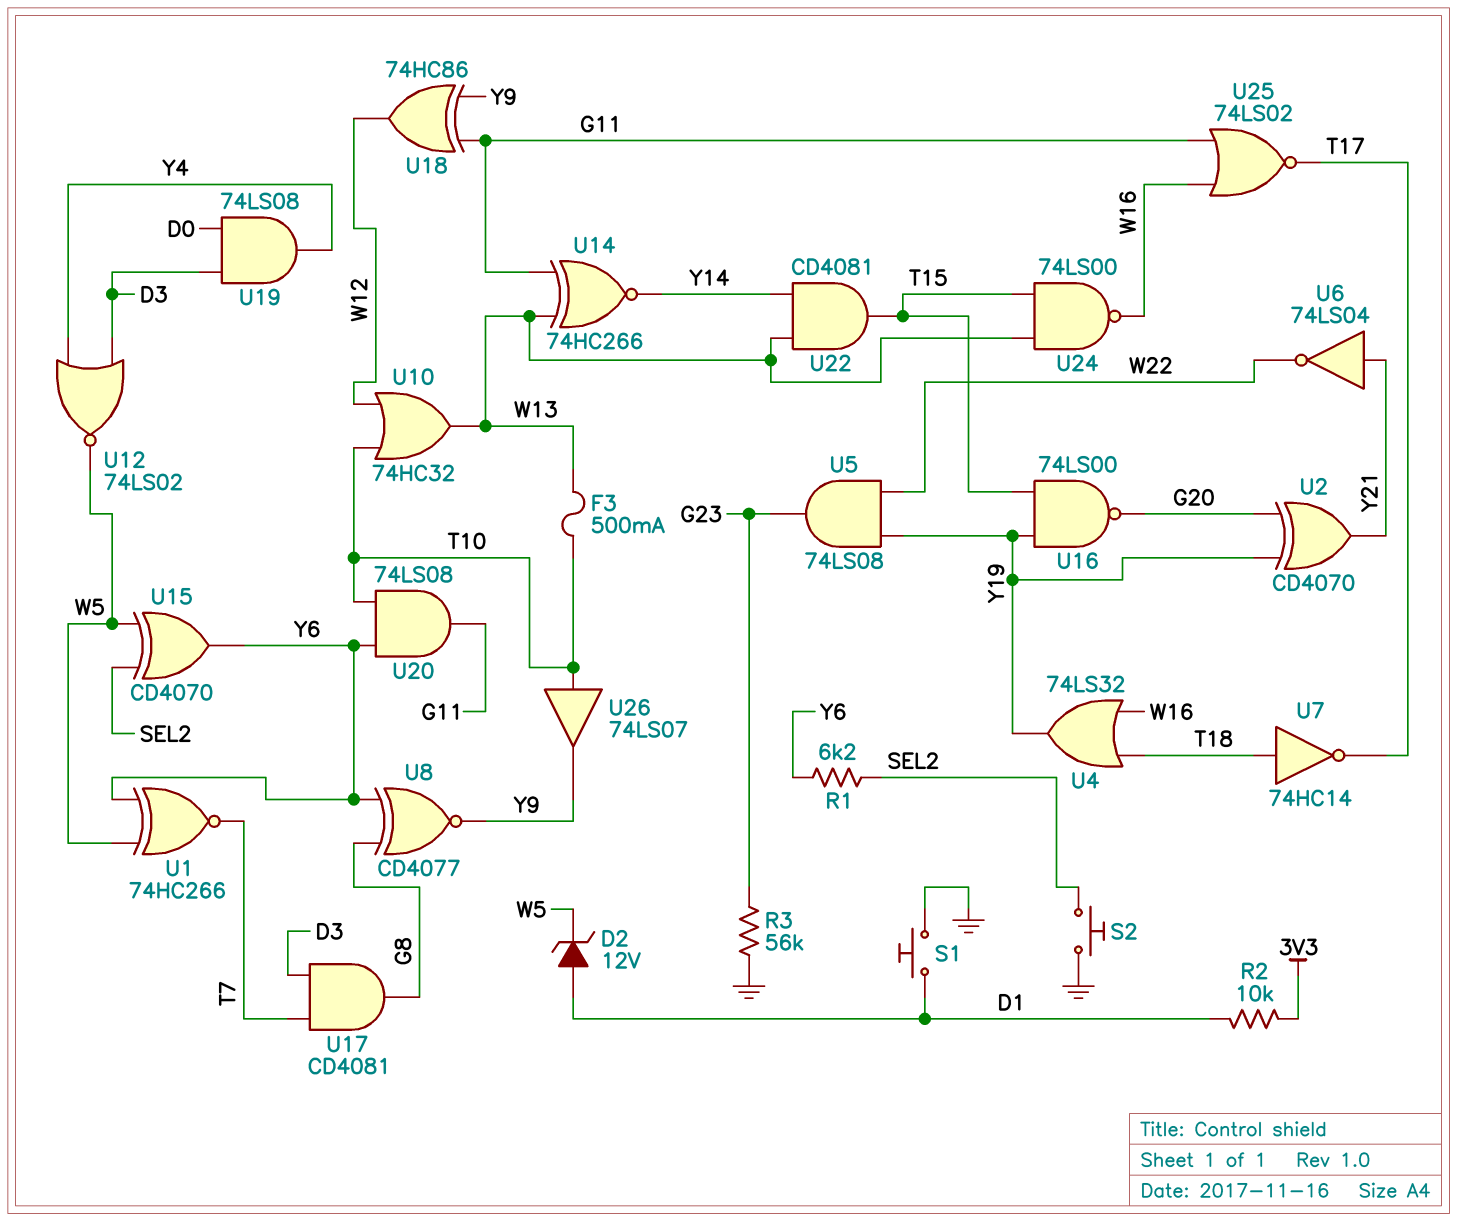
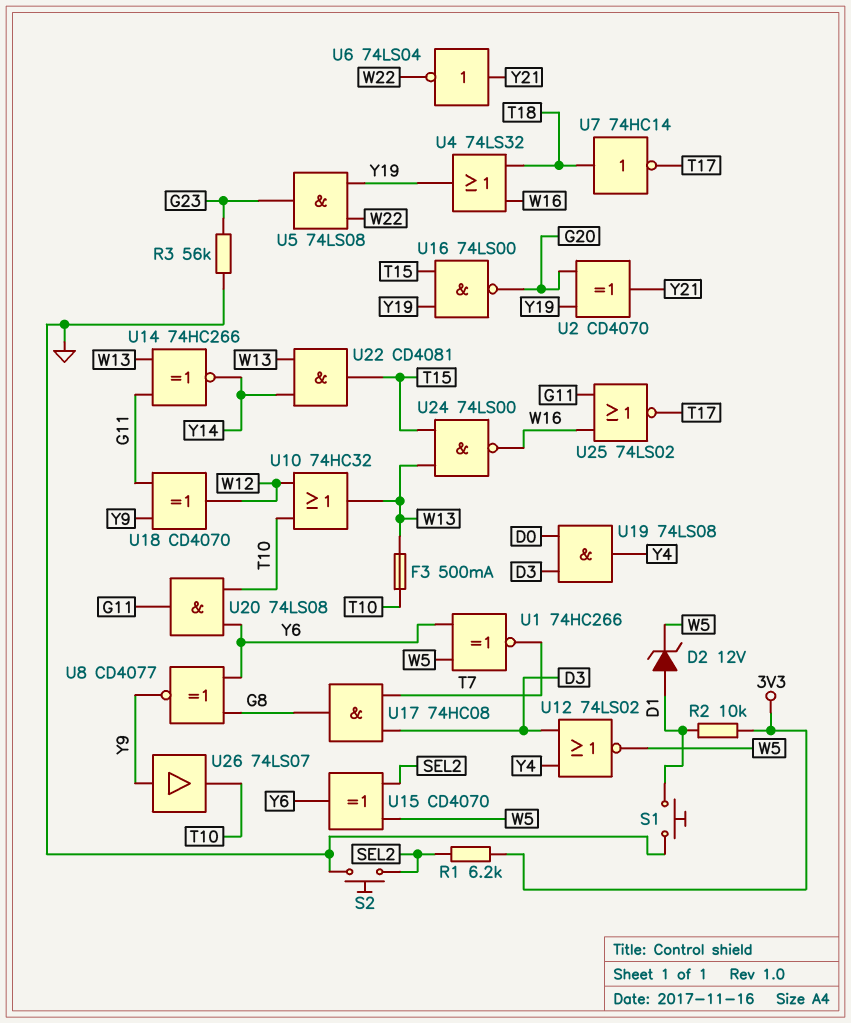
R1: 6.2k (SEL2, Y6) -> 6.2k (3V3, SEL2)
U17: AND CD4081 (in D3, in T7, out G8) -> AND 74HC08 (in D3, in T7, out G8)
U18: XOR 74HC86 (in G11, in Y9, out W12) -> XOR CD4070 (in G11, in Y9, out W12)
U26: buffer 74LS07 (in T10, out Y9) -> buffer 74LS07 (in Y9, out T10)

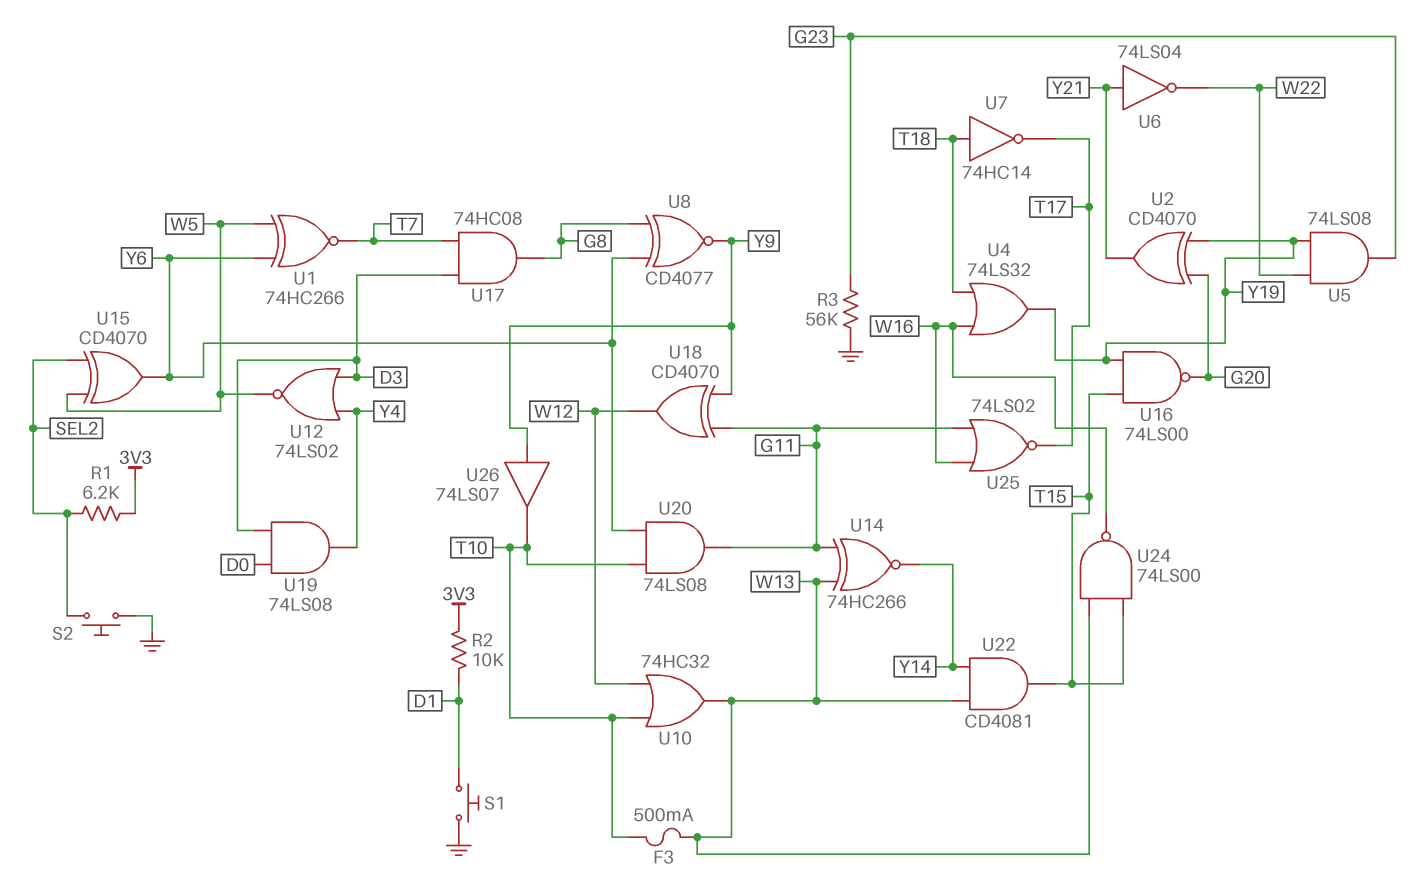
D2: zener 12V (A D1, K W5) -> none

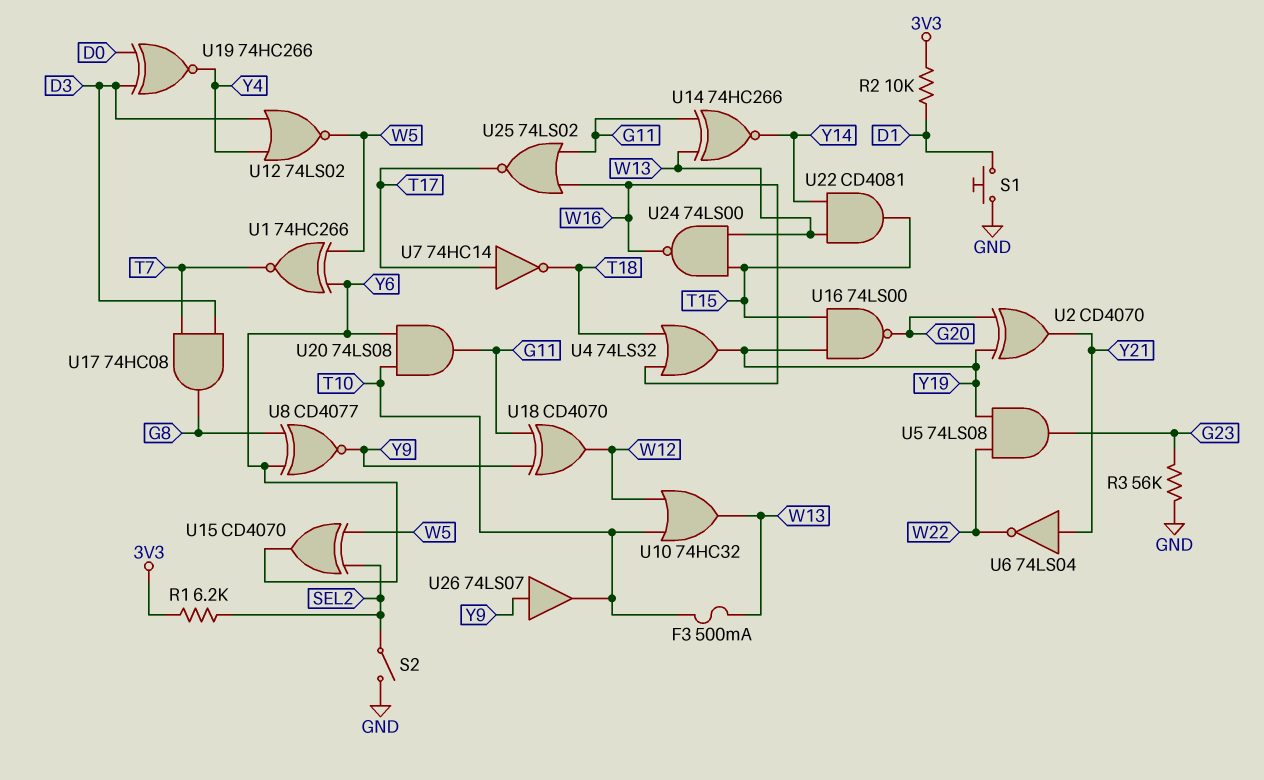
S2: button (GND, SEL2) -> switch (GND, SEL2)
U7: NOT 74HC14 (in T18, out T17) -> NOT 74HC14 (in T17, out T18)
U19: AND 74LS08 (in D0, in D3, out Y4) -> XNOR 74HC266 (in D0, in D3, out Y4)

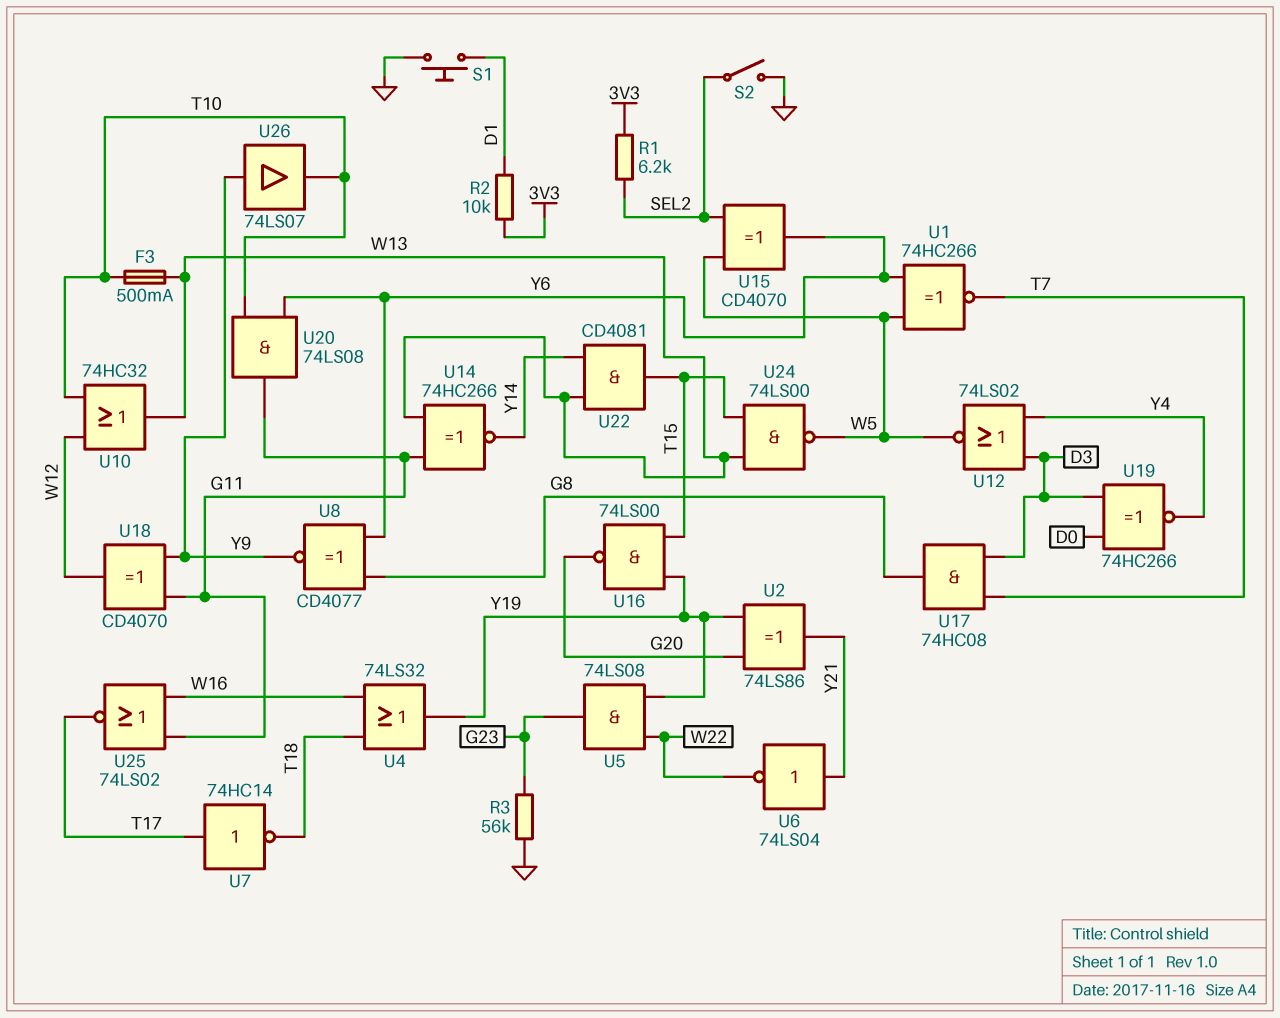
U2: XOR CD4070 (in G20, in Y19, out Y21) -> XOR 74LS86 (in G20, in Y19, out Y21)
U24: NAND 74LS00 (in T15, in W13, out W16) -> NAND 74LS00 (in T15, in W13, out W5)

